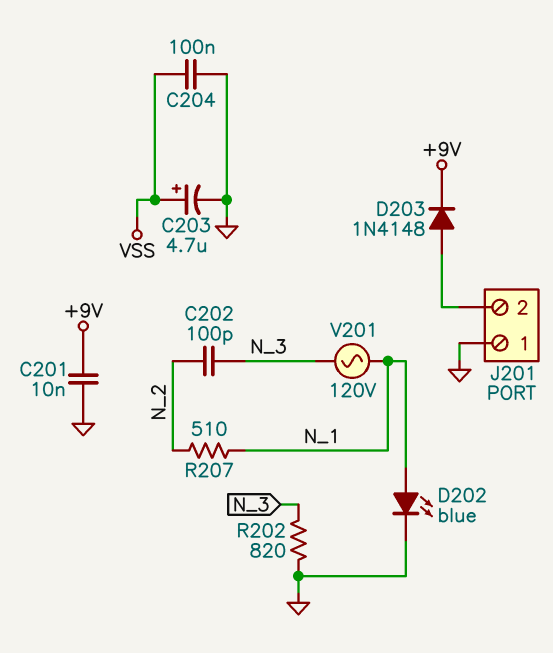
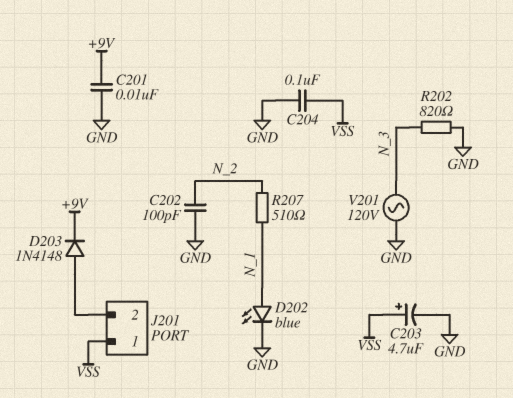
C202: 100pF (N_2, N_3) -> 100pF (GND, N_2)
J201 pin 1: GND -> VSS
V201: AC 120V (N_1, N_3) -> AC 120V (GND, N_3)

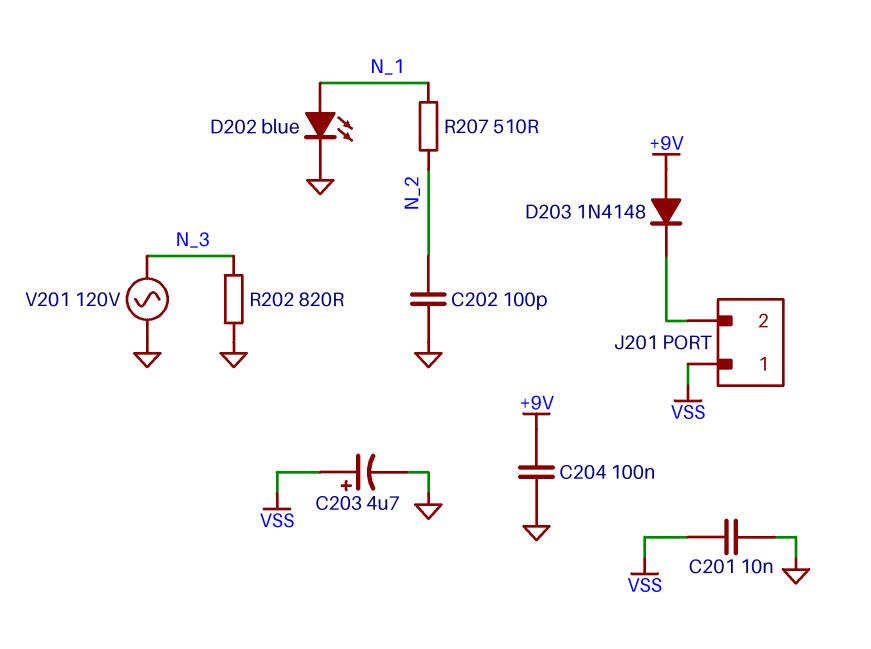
C201: 10nF (+9V, GND) -> 10nF (GND, VSS)
C204: 100nF (GND, VSS) -> 100nF (+9V, GND)
D203: diode 1N4148 (A J201/2, K +9V) -> diode 1N4148 (A +9V, K J201/2)

